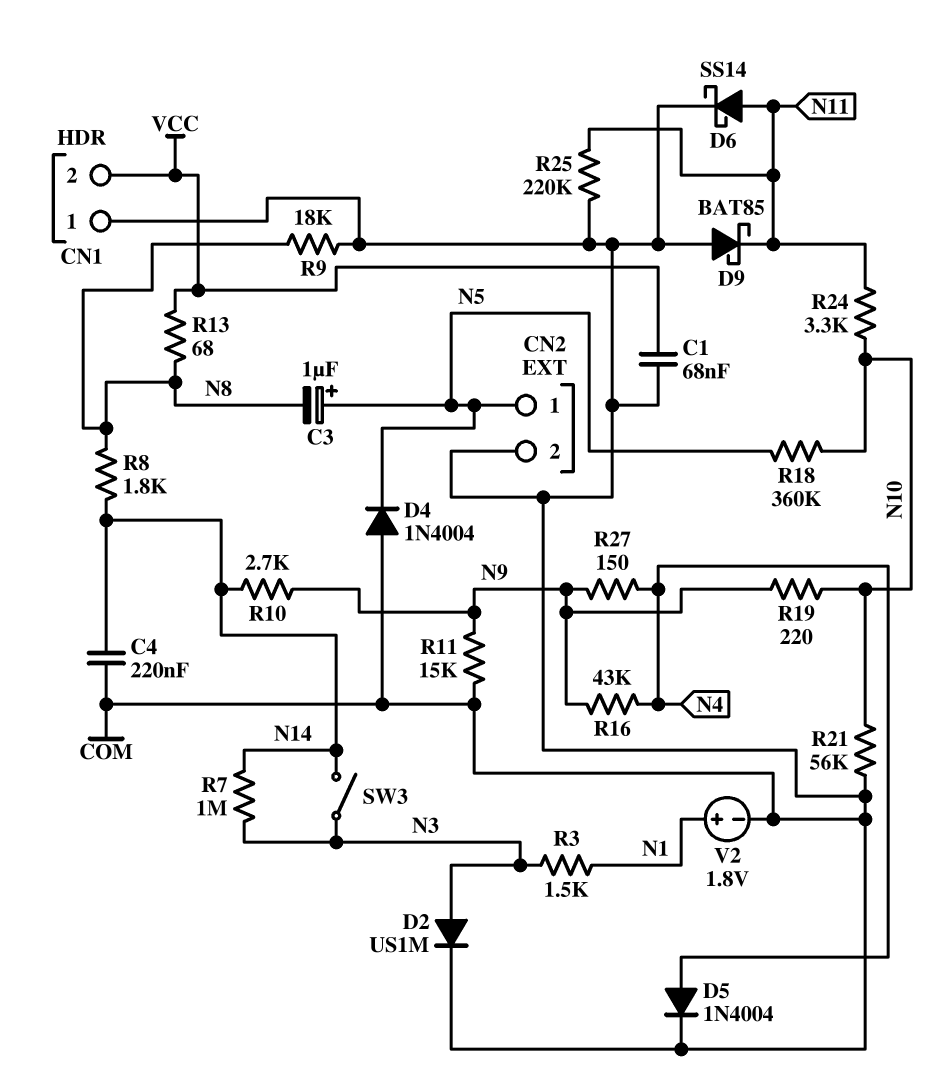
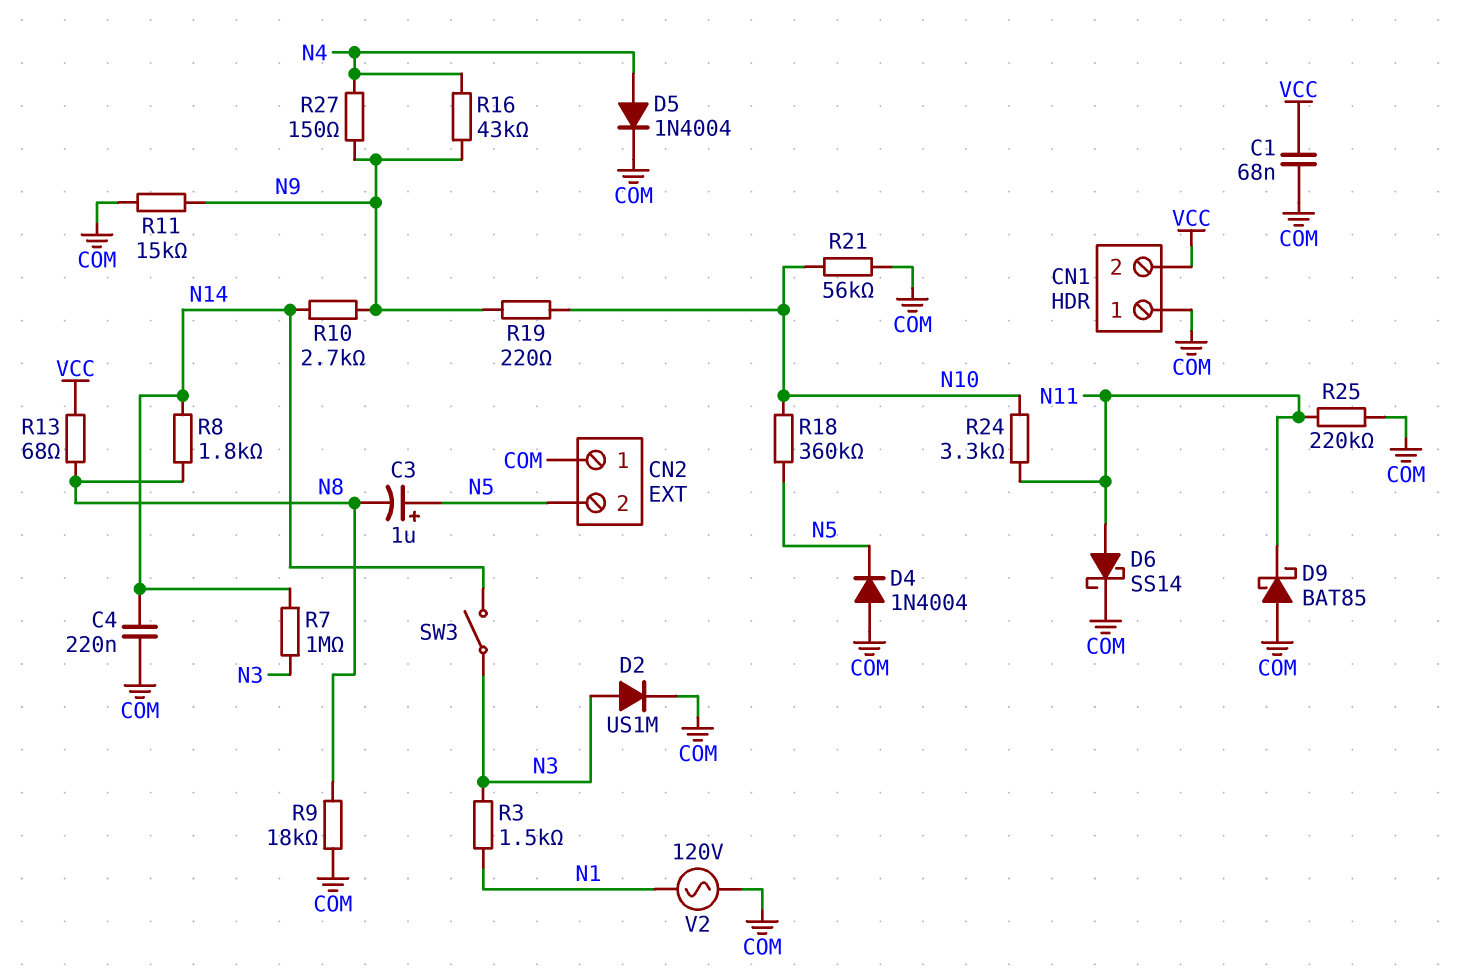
CN2 pin 1: N5 -> COM
CN2 pin 2: COM -> N5
V2: 1.8V (plus N1, minus COM) -> AC 120V (COM, N1)

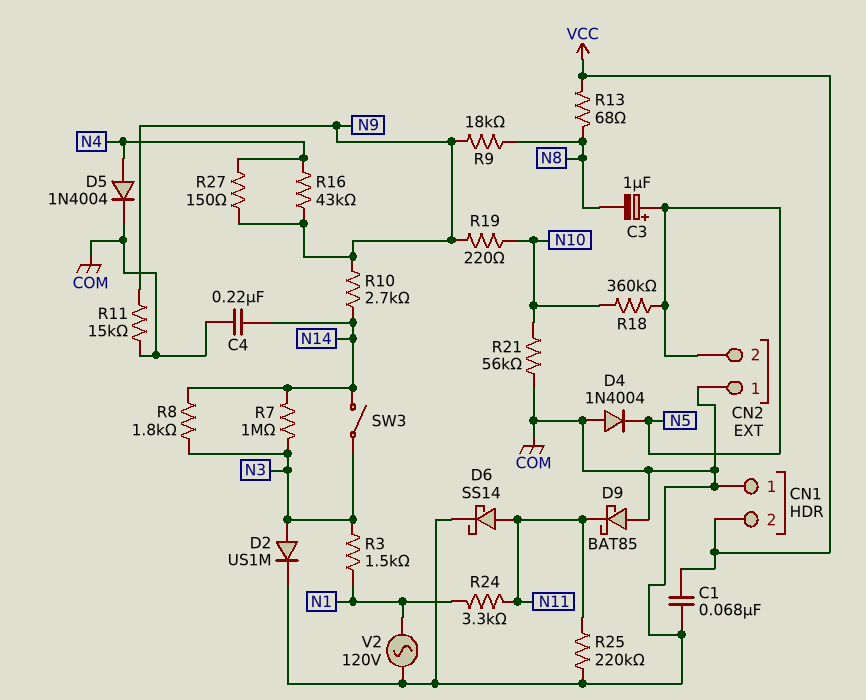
R8: 1.8k (N8, N14) -> 1.8k (N3, N14)
R9: 18k (COM, N8) -> 18k (N8, N9)
R24: 3.3k (N10, N11) -> 3.3k (N1, N11)

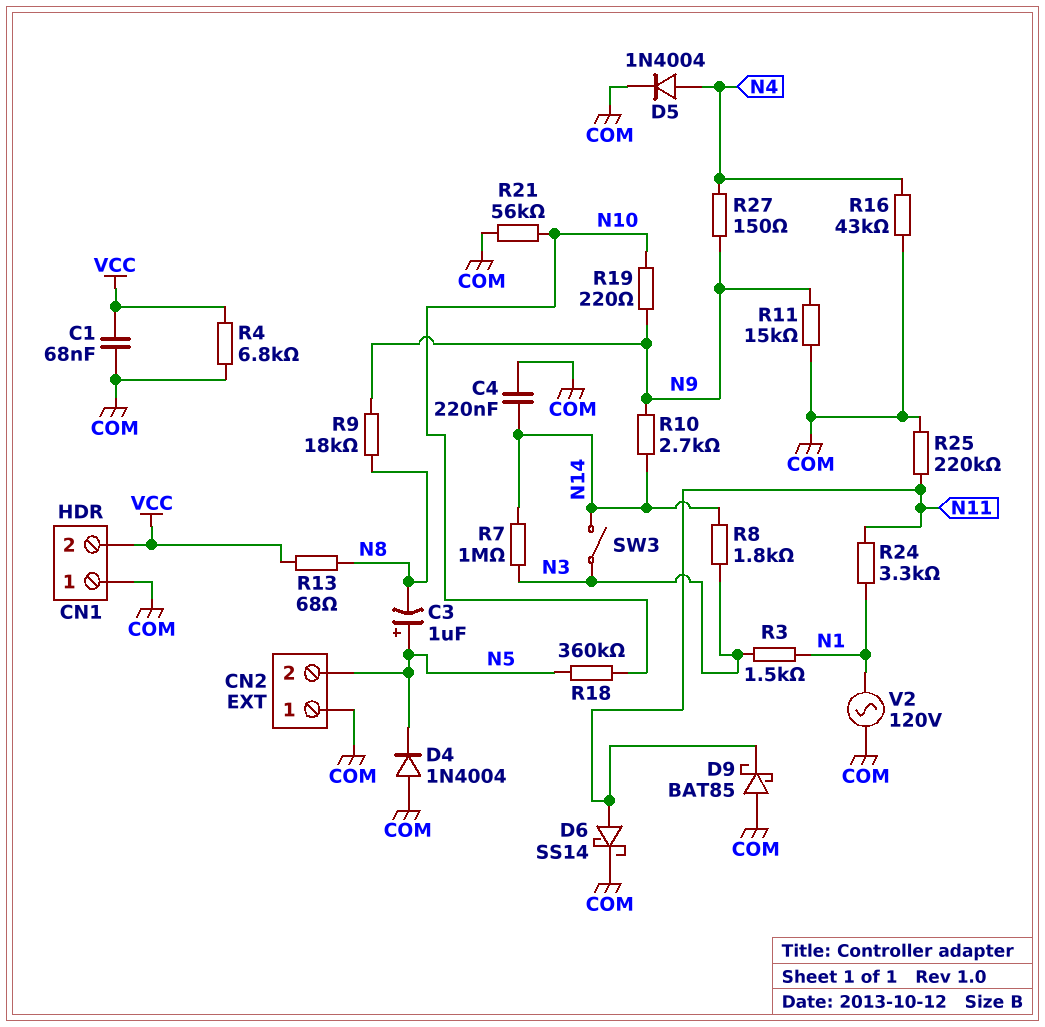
D2: diode US1M (A N3, K COM) -> none
R4: none -> 6.8k (COM, VCC)
R16: 43k (N4, N9) -> 43k (COM, N4)

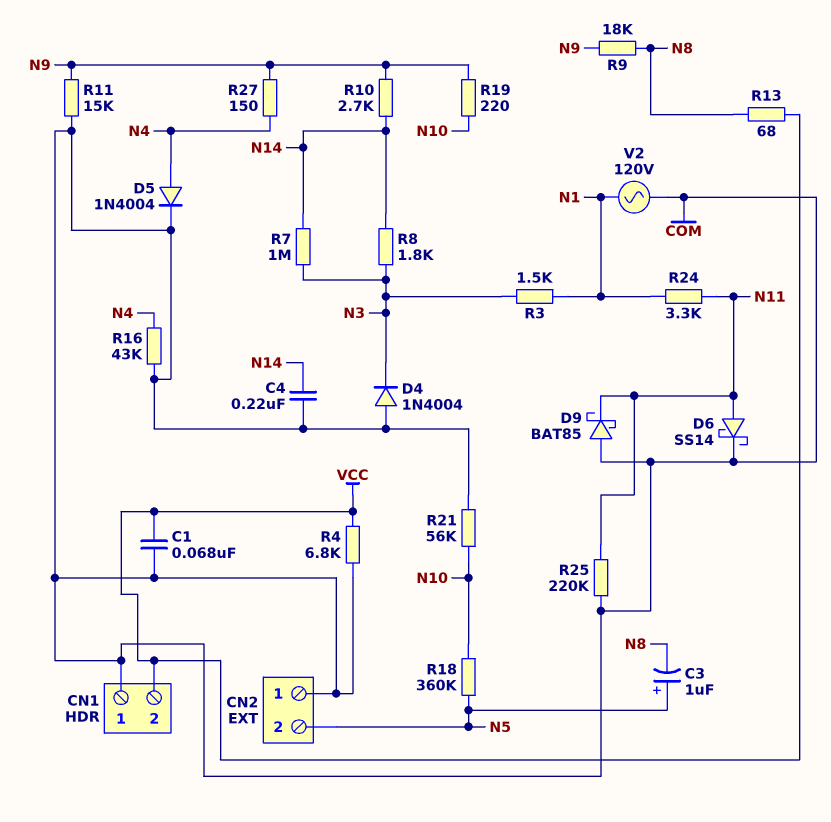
D4: diode 1N4004 (A COM, K N5) -> diode 1N4004 (A COM, K N3)
SW3: switch (N3, N14) -> none

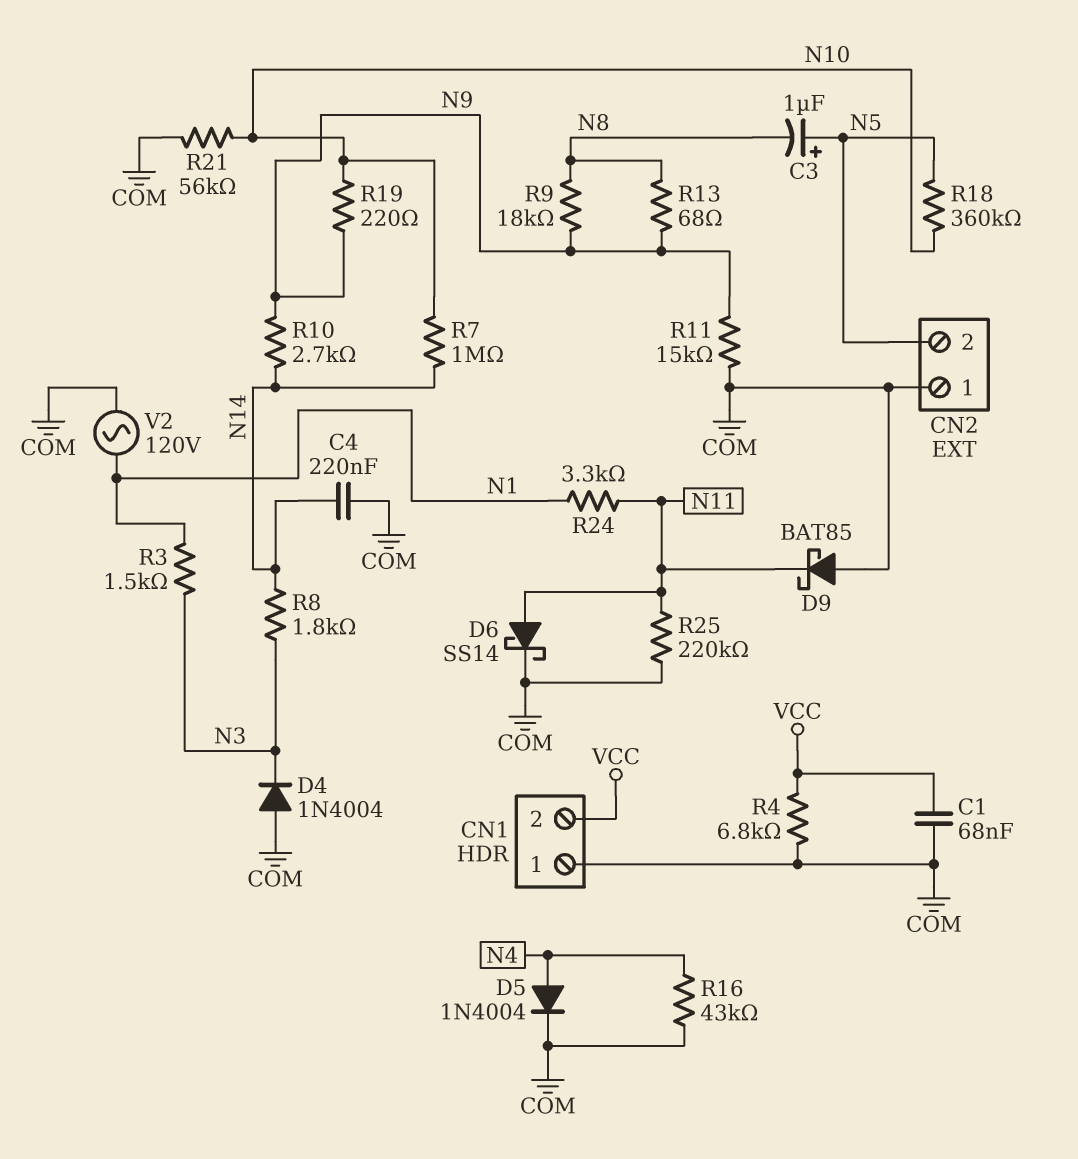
R7: 1M (N3, N14) -> 1M (N10, N14)
R13: 68 (N8, VCC) -> 68 (N8, N9)
R27: 150 (N4, N9) -> none

